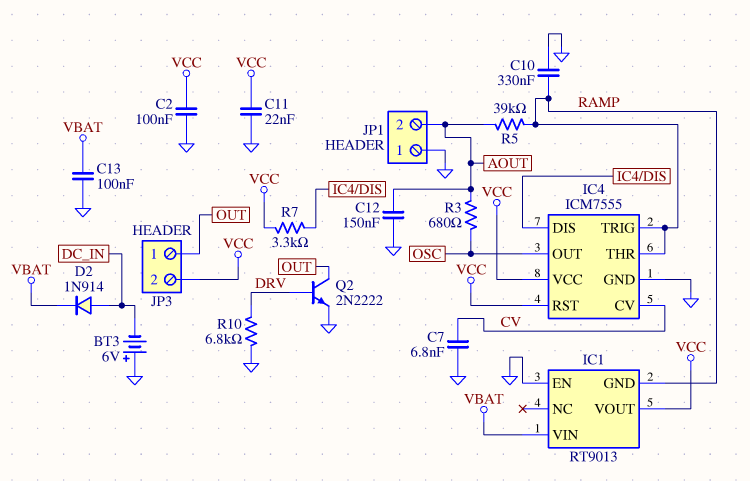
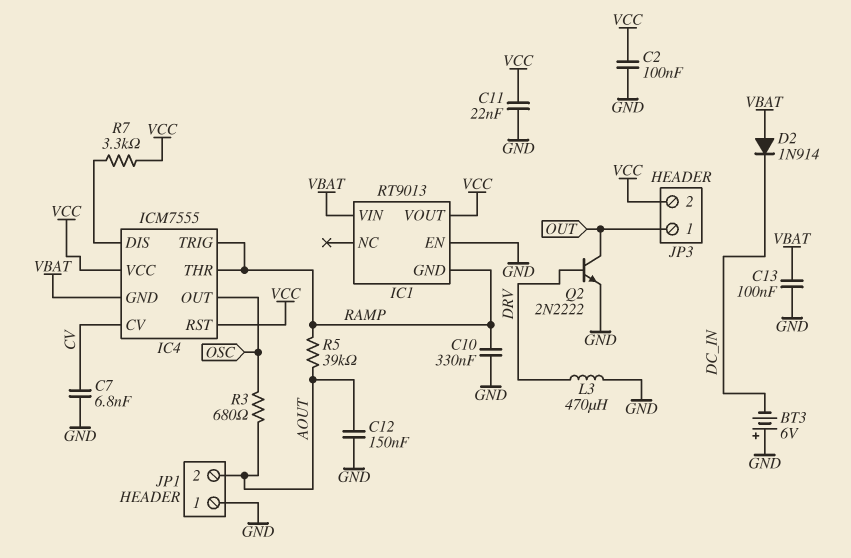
D2: diode 1N914 (A DC_IN, K VBAT) -> diode 1N914 (A VBAT, K DC_IN)
IC4 pin GND: GND -> VBAT
L3: none -> 470uH (DRV, GND)
R10: 6.8k (DRV, GND) -> none

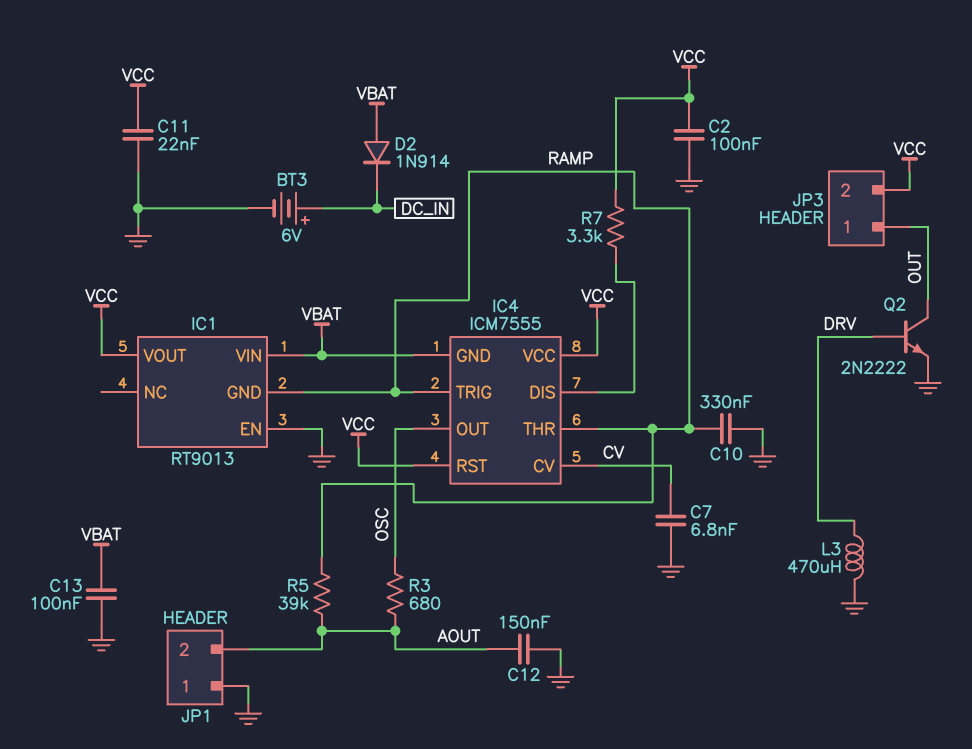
BT3: 6V (plus GND, minus DC_IN) -> 6V (plus DC_IN, minus GND)

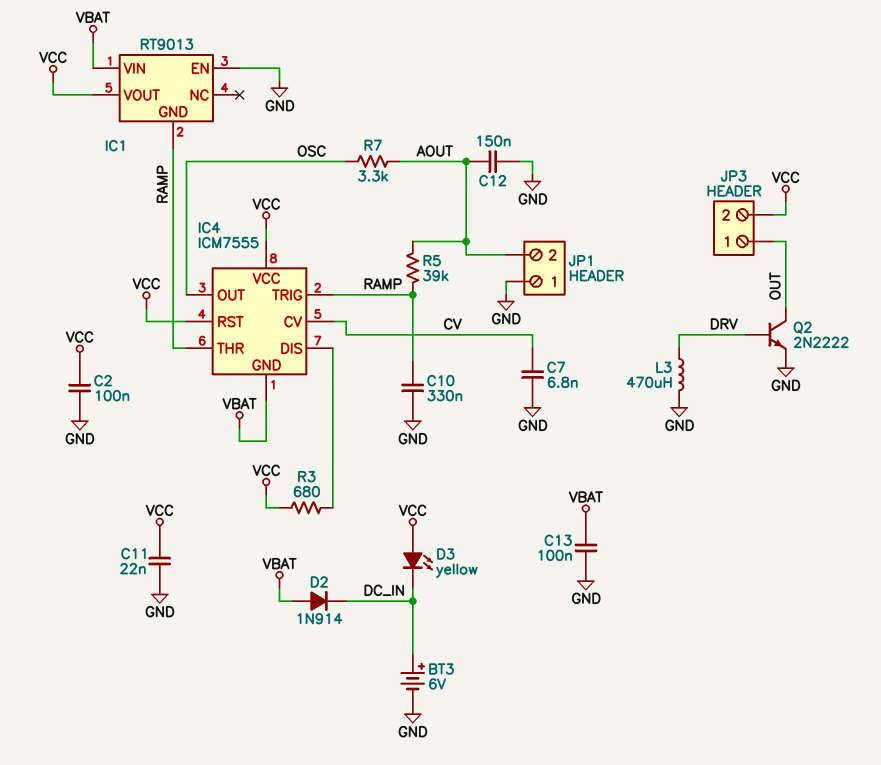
D3: none -> LED yellow (A VCC, K DC_IN)
R3: 680 (AOUT, OSC) -> 680 (IC4/DIS, VCC)
R7: 3.3k (IC4/DIS, VCC) -> 3.3k (AOUT, OSC)

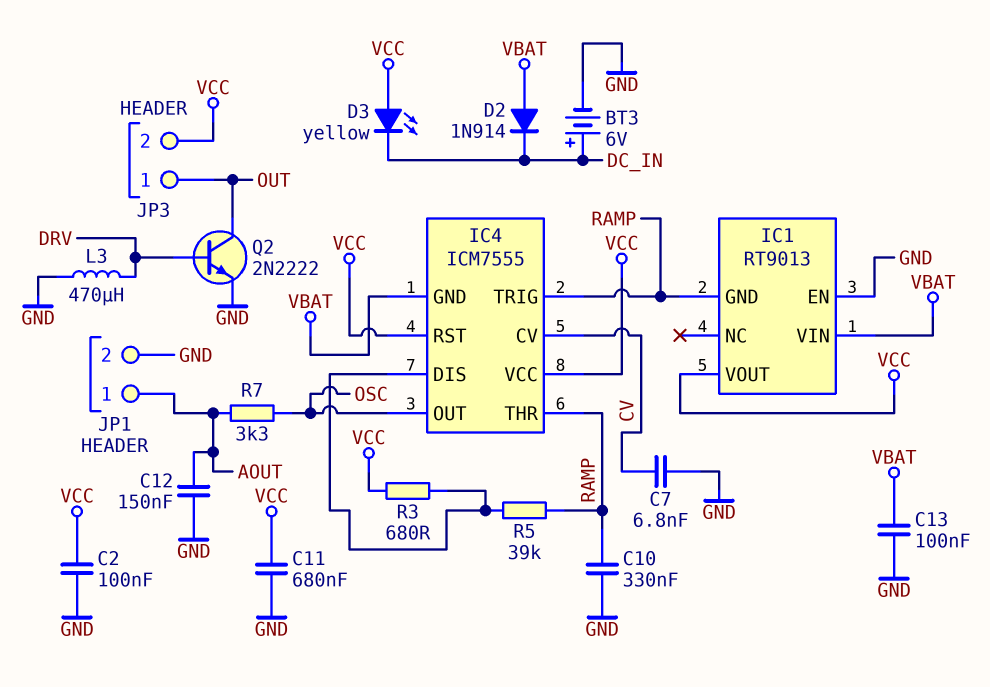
C11: 22nF (GND, VCC) -> 680nF (GND, VCC)
JP1 pin 1: GND -> AOUT
JP1 pin 2: AOUT -> GND
R5: 39k (AOUT, RAMP) -> 39k (IC4/DIS, RAMP)

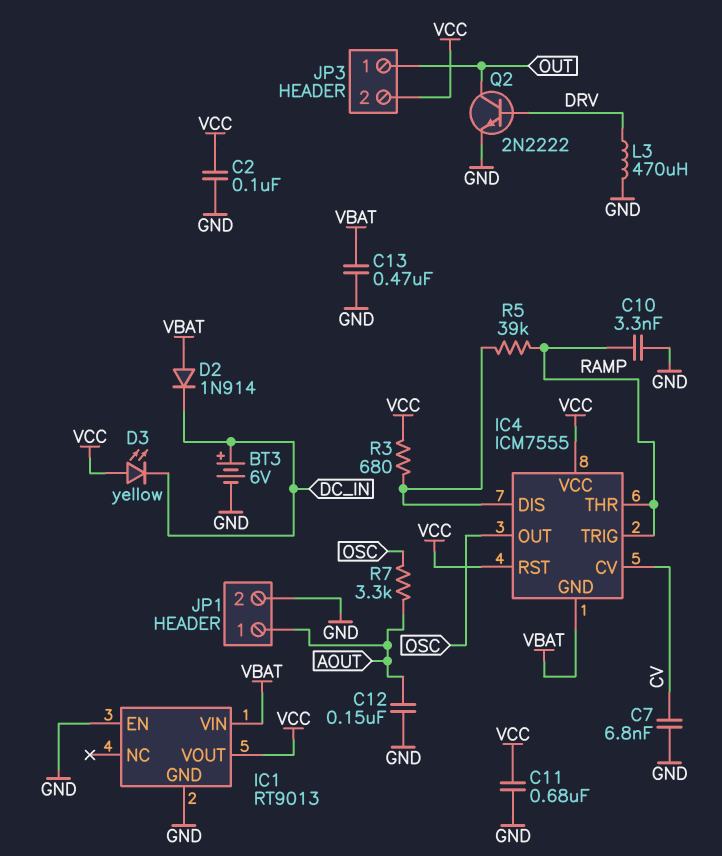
C10: 330nF (GND, RAMP) -> 3.3nF (GND, RAMP)
C13: 100nF (GND, VBAT) -> 470nF (GND, VBAT)
IC1 pin GND: RAMP -> GND

